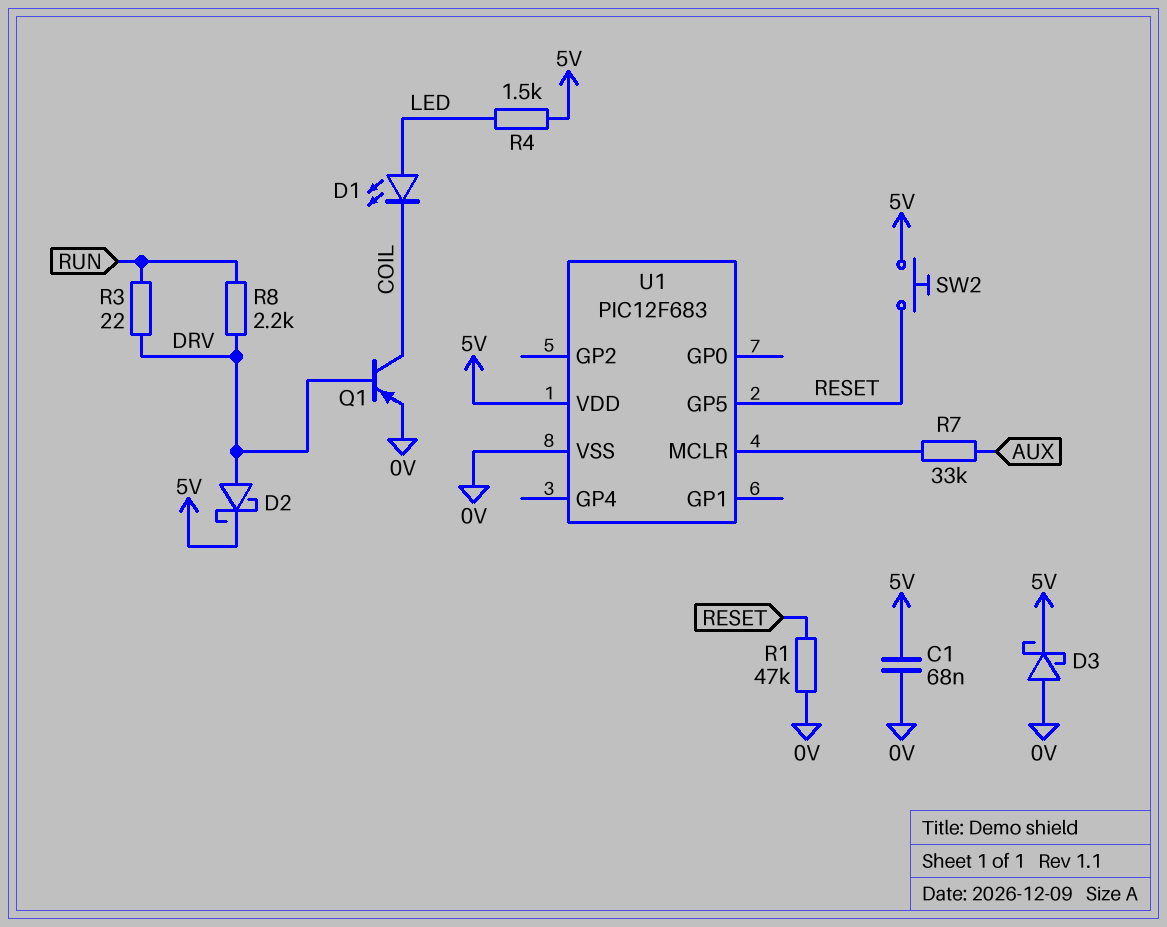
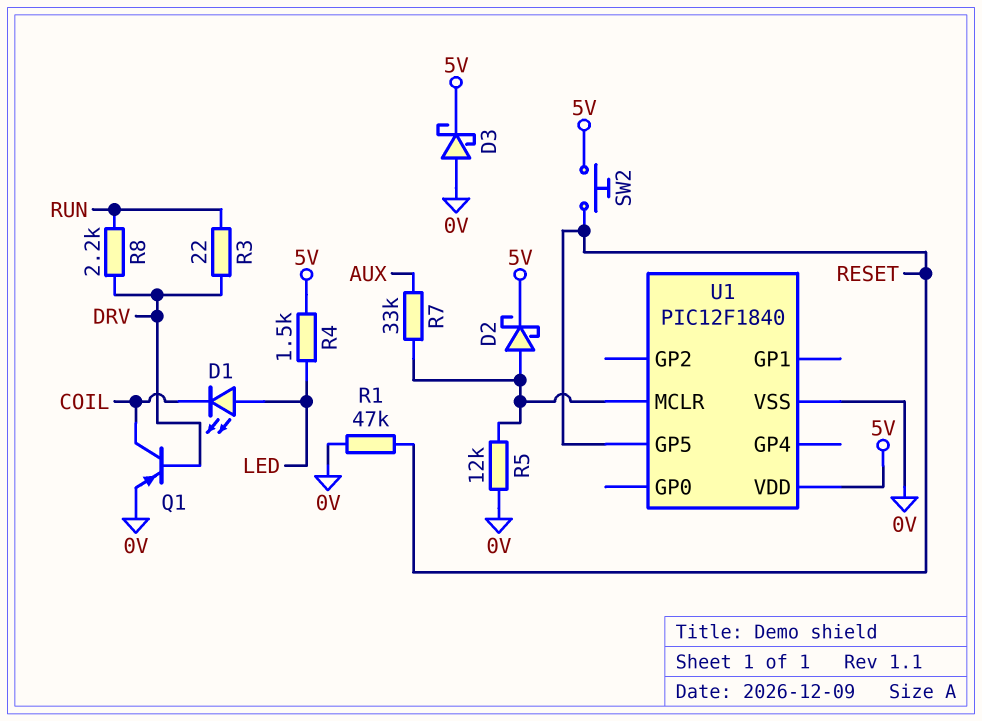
C1: 68nF (0V, 5V) -> none
D2: schottky (A DRV, K 5V) -> schottky (A U1/MCLR, K 5V)
R5: none -> 12k (0V, U1/MCLR)
U1: PIC12F683 -> PIC12F1840

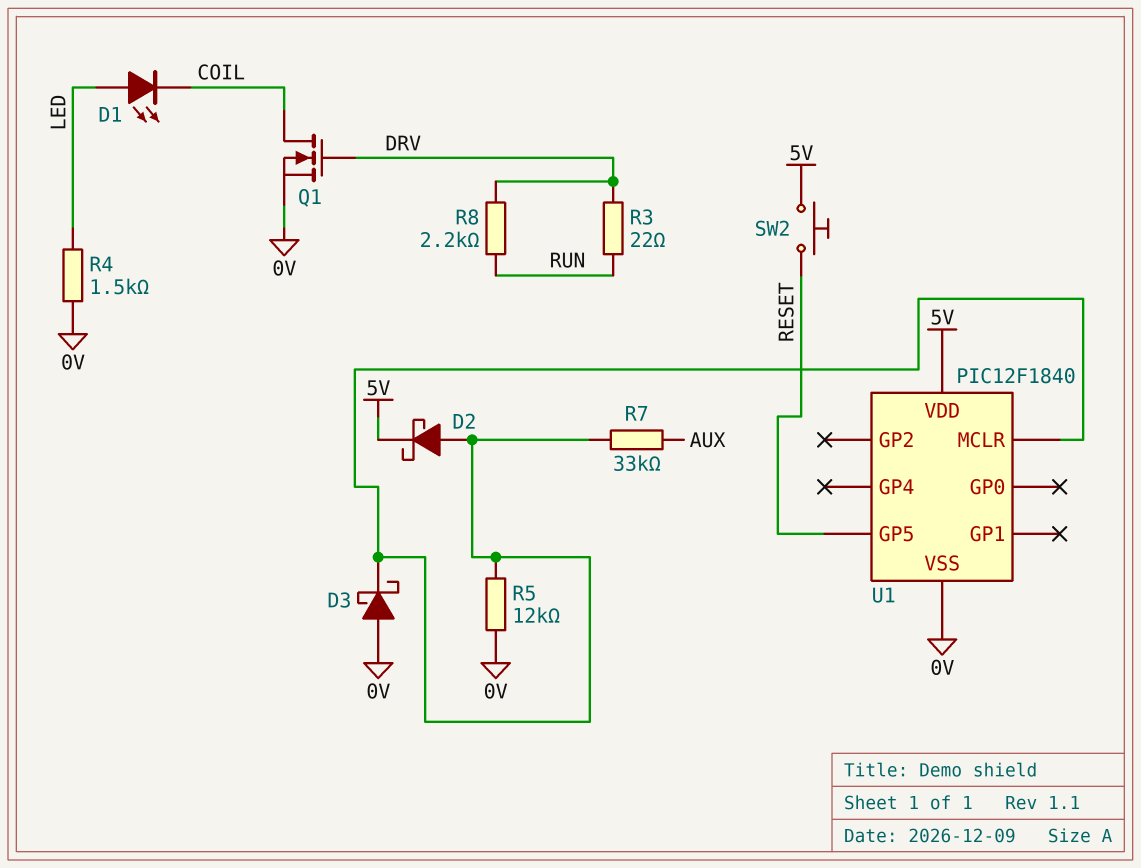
D3: schottky (A 0V, K 5V) -> schottky (A 0V, K U1/MCLR)
Q1: PNP (B DRV, C COIL, E 0V) -> NMOS (G DRV, D COIL, S 0V)
R1: 47k (0V, RESET) -> none
R4: 1.5k (5V, LED) -> 1.5k (0V, LED)

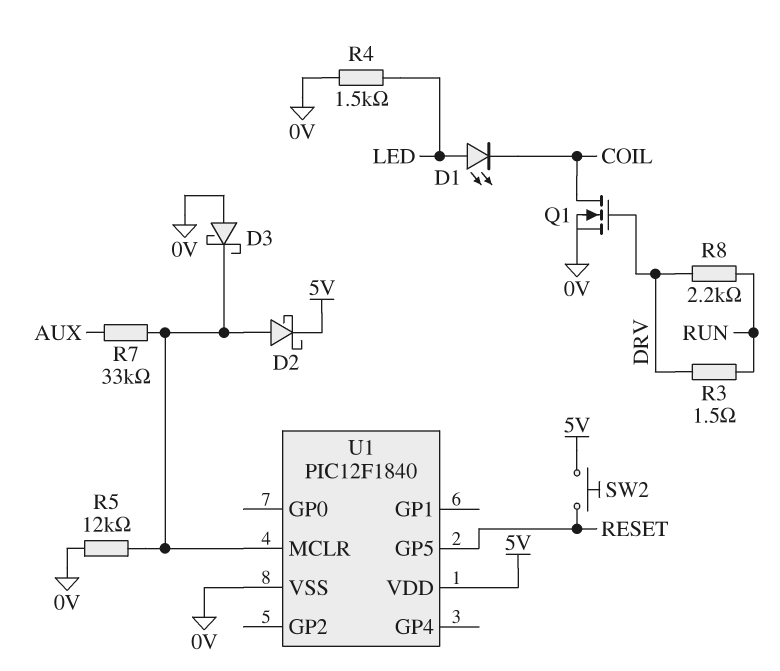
R3: 22 (DRV, RUN) -> 1.5 (DRV, RUN)

